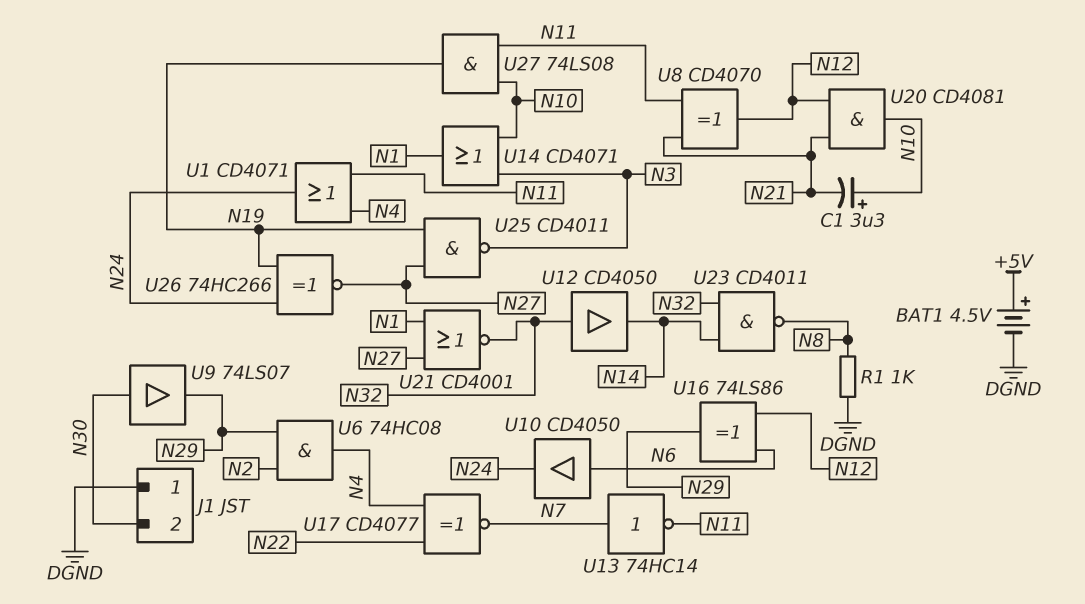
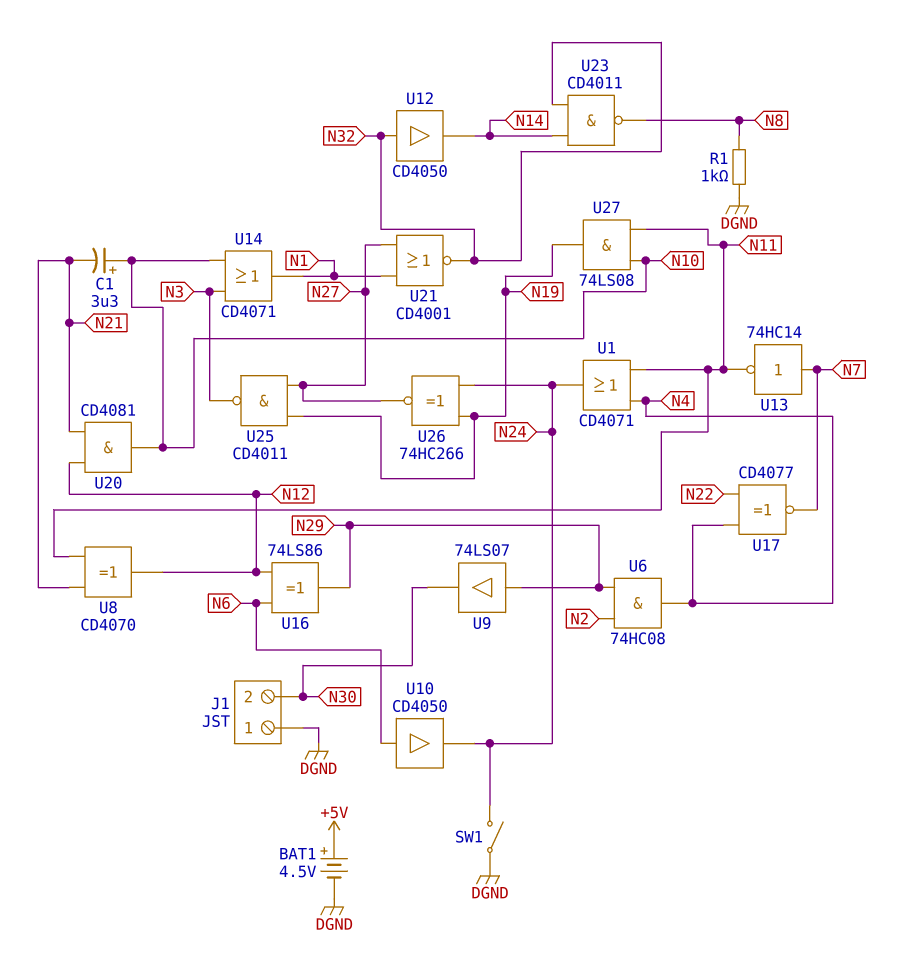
SW1: none -> switch (DGND, N24)
U9: buffer 74LS07 (in N30, out N29) -> buffer 74LS07 (in N29, out N30)

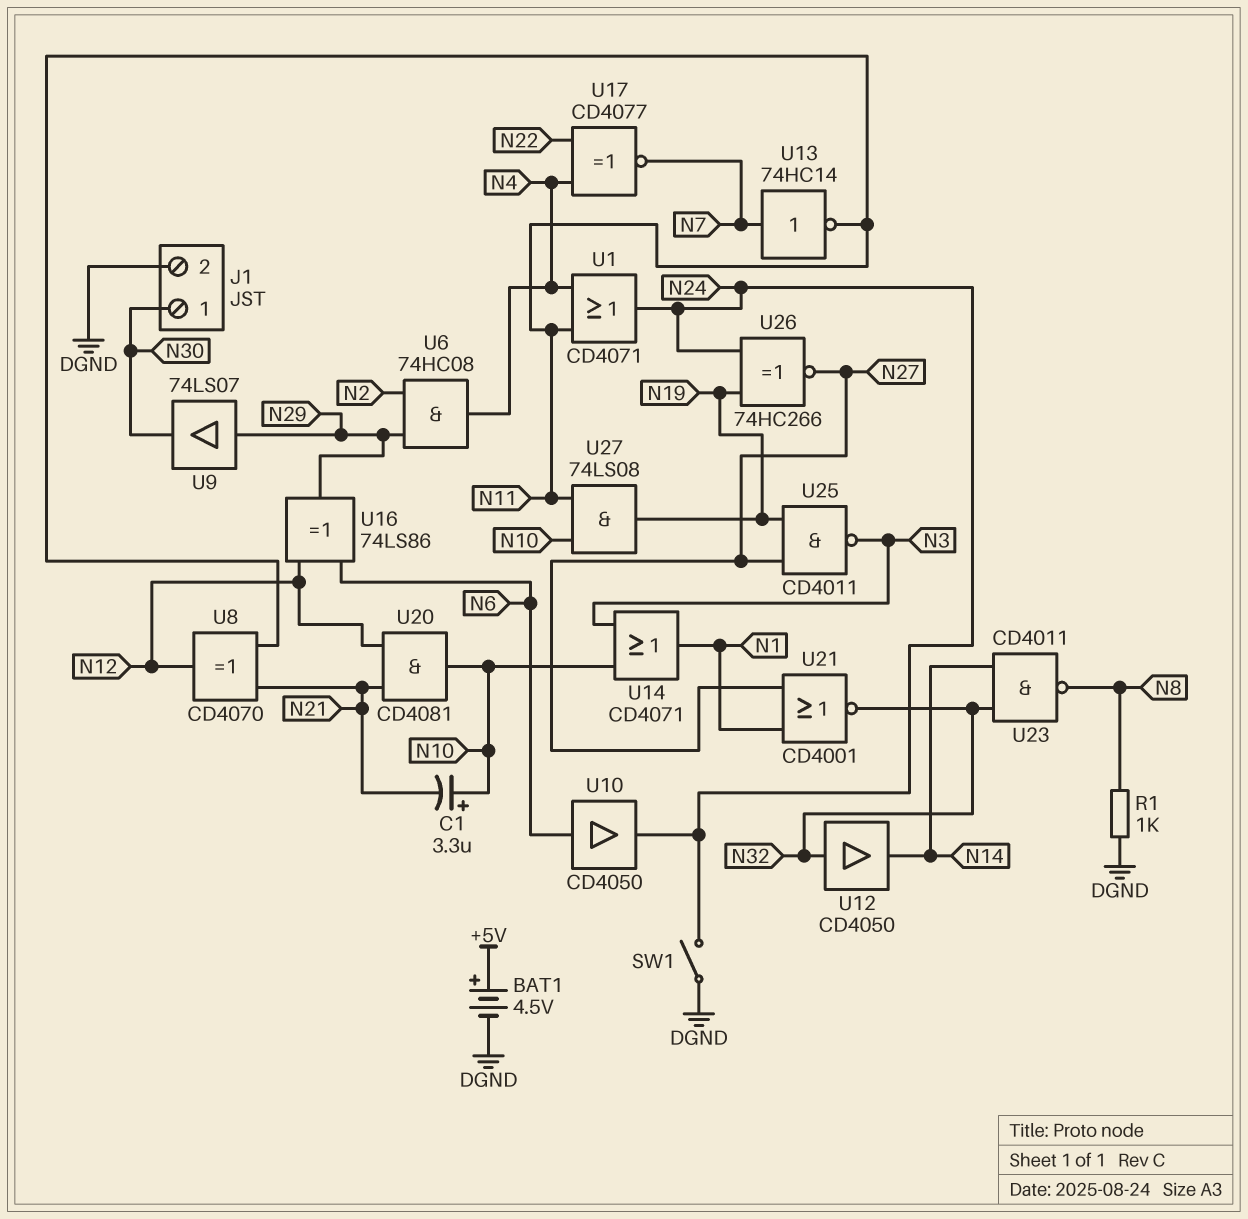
J1 pin 1: DGND -> N30
J1 pin 2: N30 -> DGND

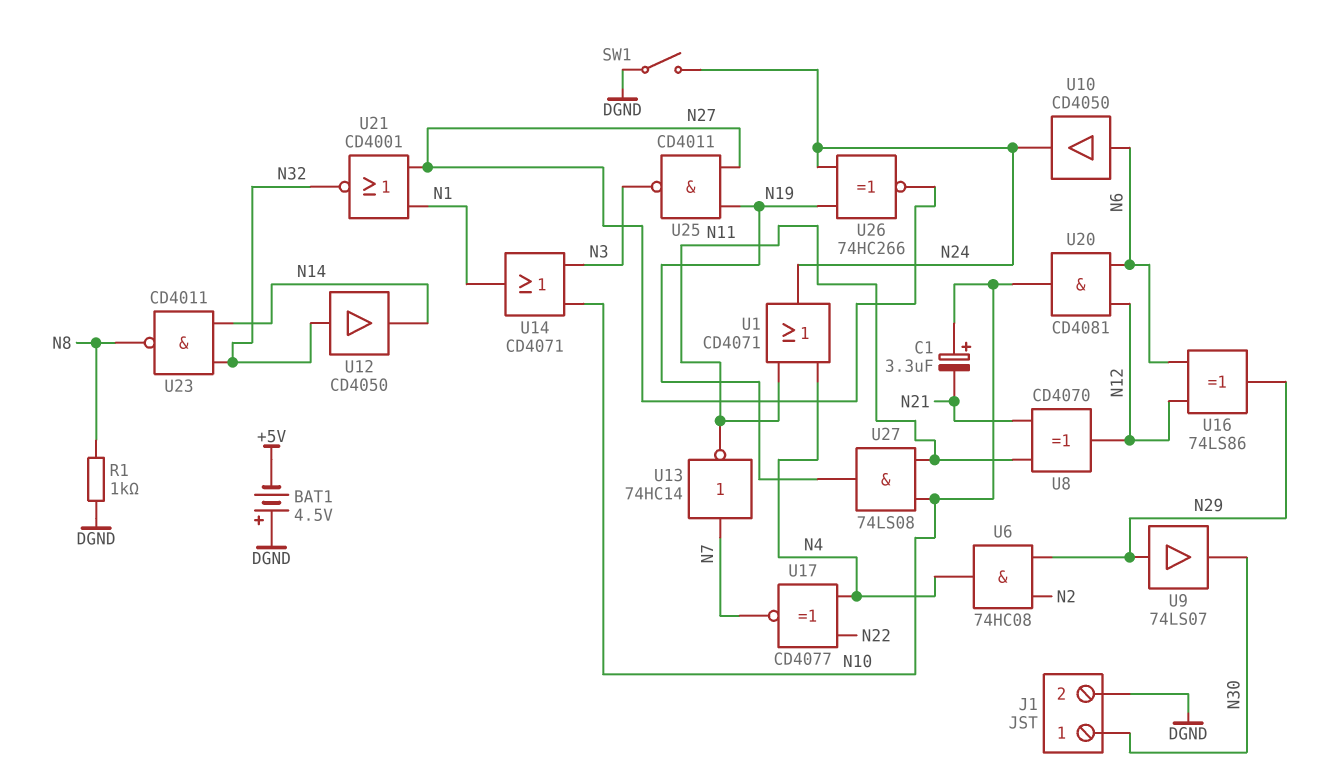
BAT1: 4.5V (plus +5V, minus DGND) -> 4.5V (plus DGND, minus +5V)
U20: AND CD4081 (in N12, in N21, out N10) -> AND CD4081 (in N6, in N12, out N10)

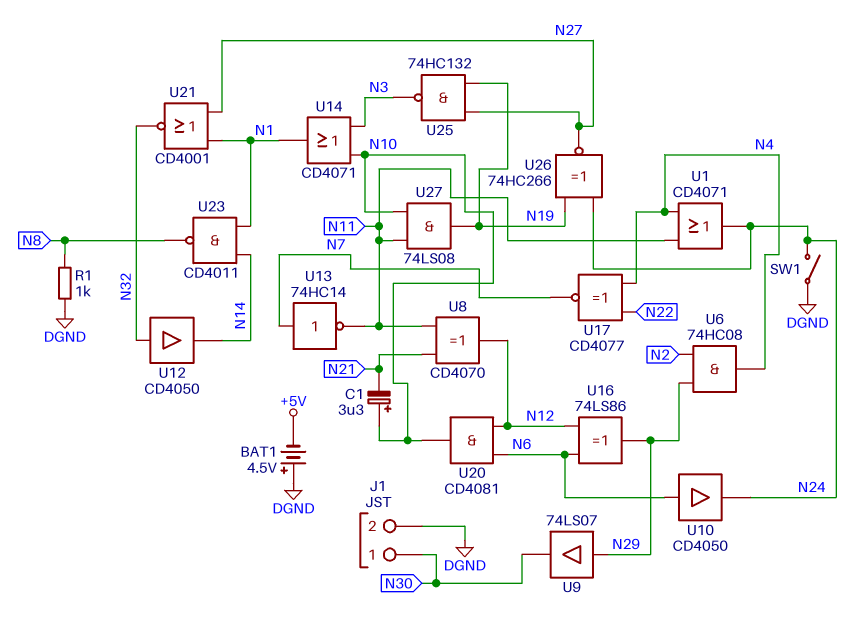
U23: NAND CD4011 (in N14, in N32, out N8) -> NAND CD4011 (in N1, in N14, out N8)
U25: NAND CD4011 (in N19, in N27, out N3) -> NAND 74HC132 (in N19, in N27, out N3)

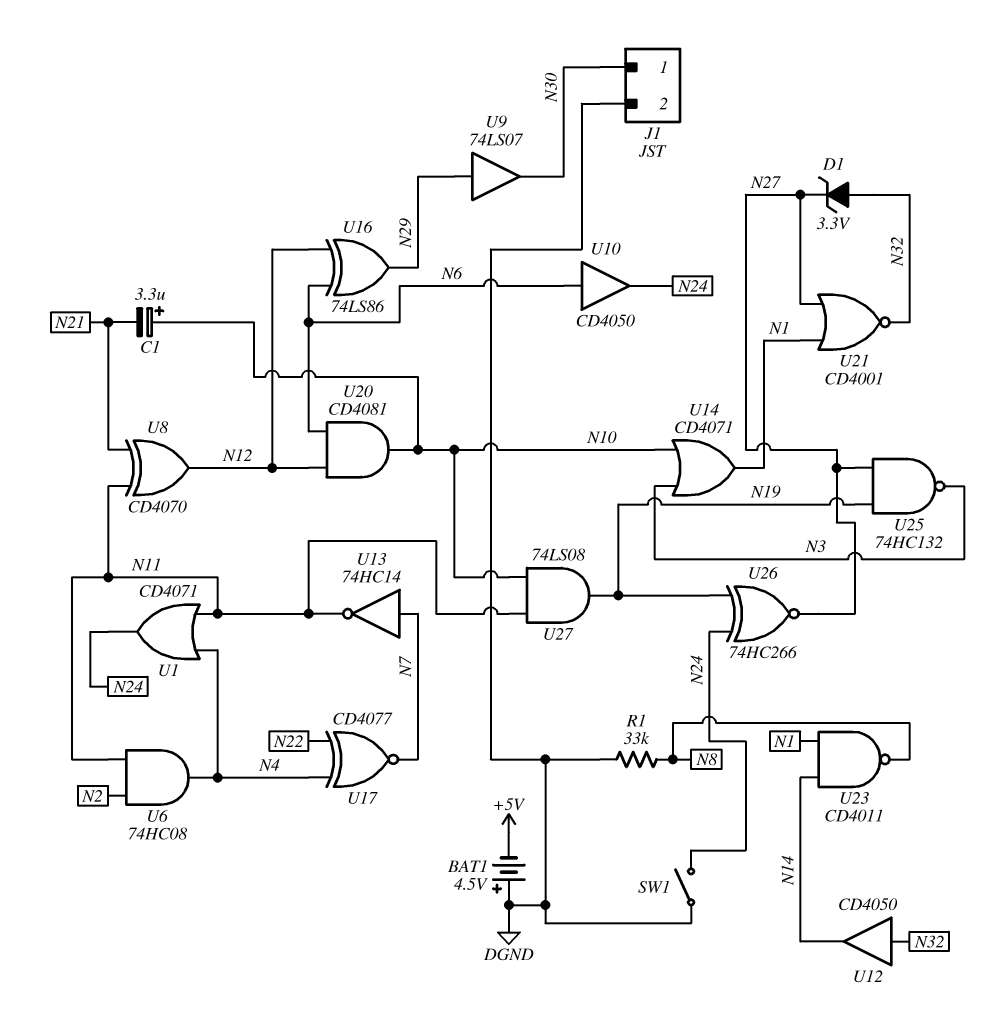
D1: none -> zener 3.3V (A N32, K N27)
R1: 1k (DGND, N8) -> 33k (DGND, N8)
U6: AND 74HC08 (in N2, in N29, out N4) -> AND 74HC08 (in N2, in N11, out N4)

